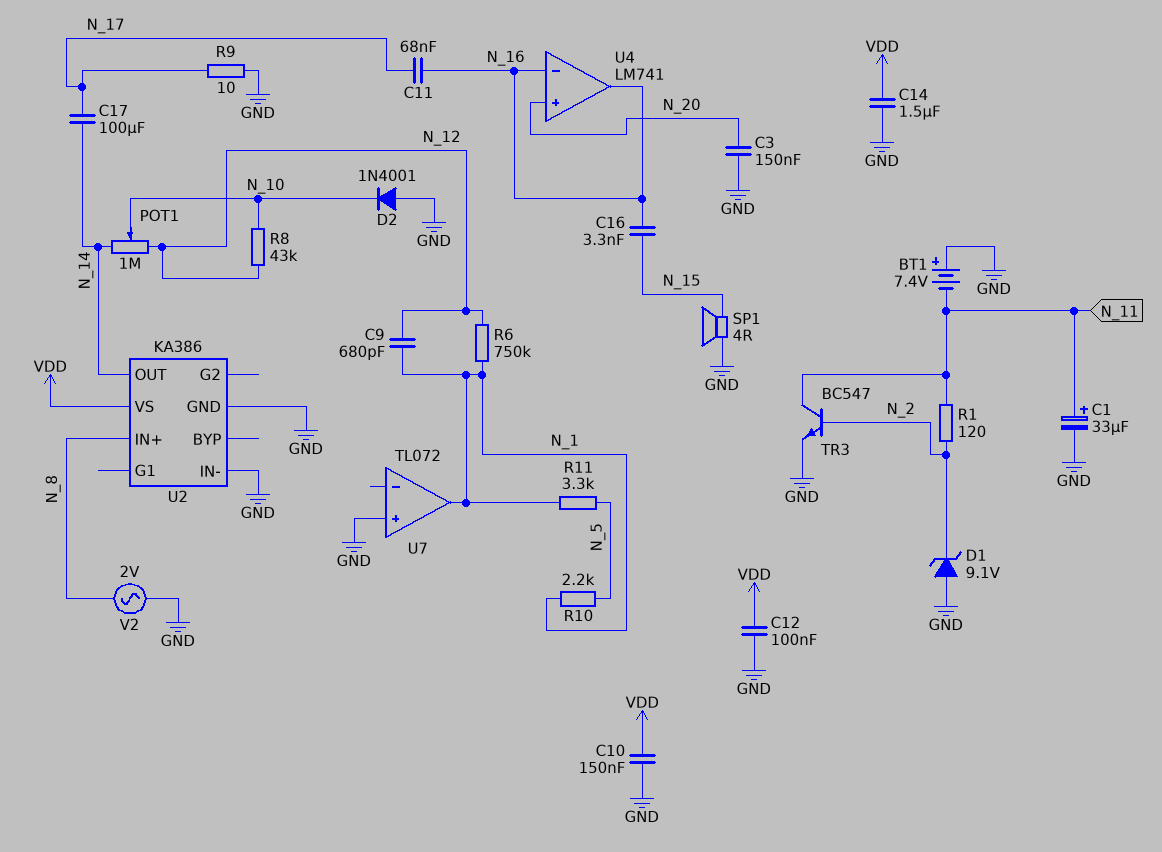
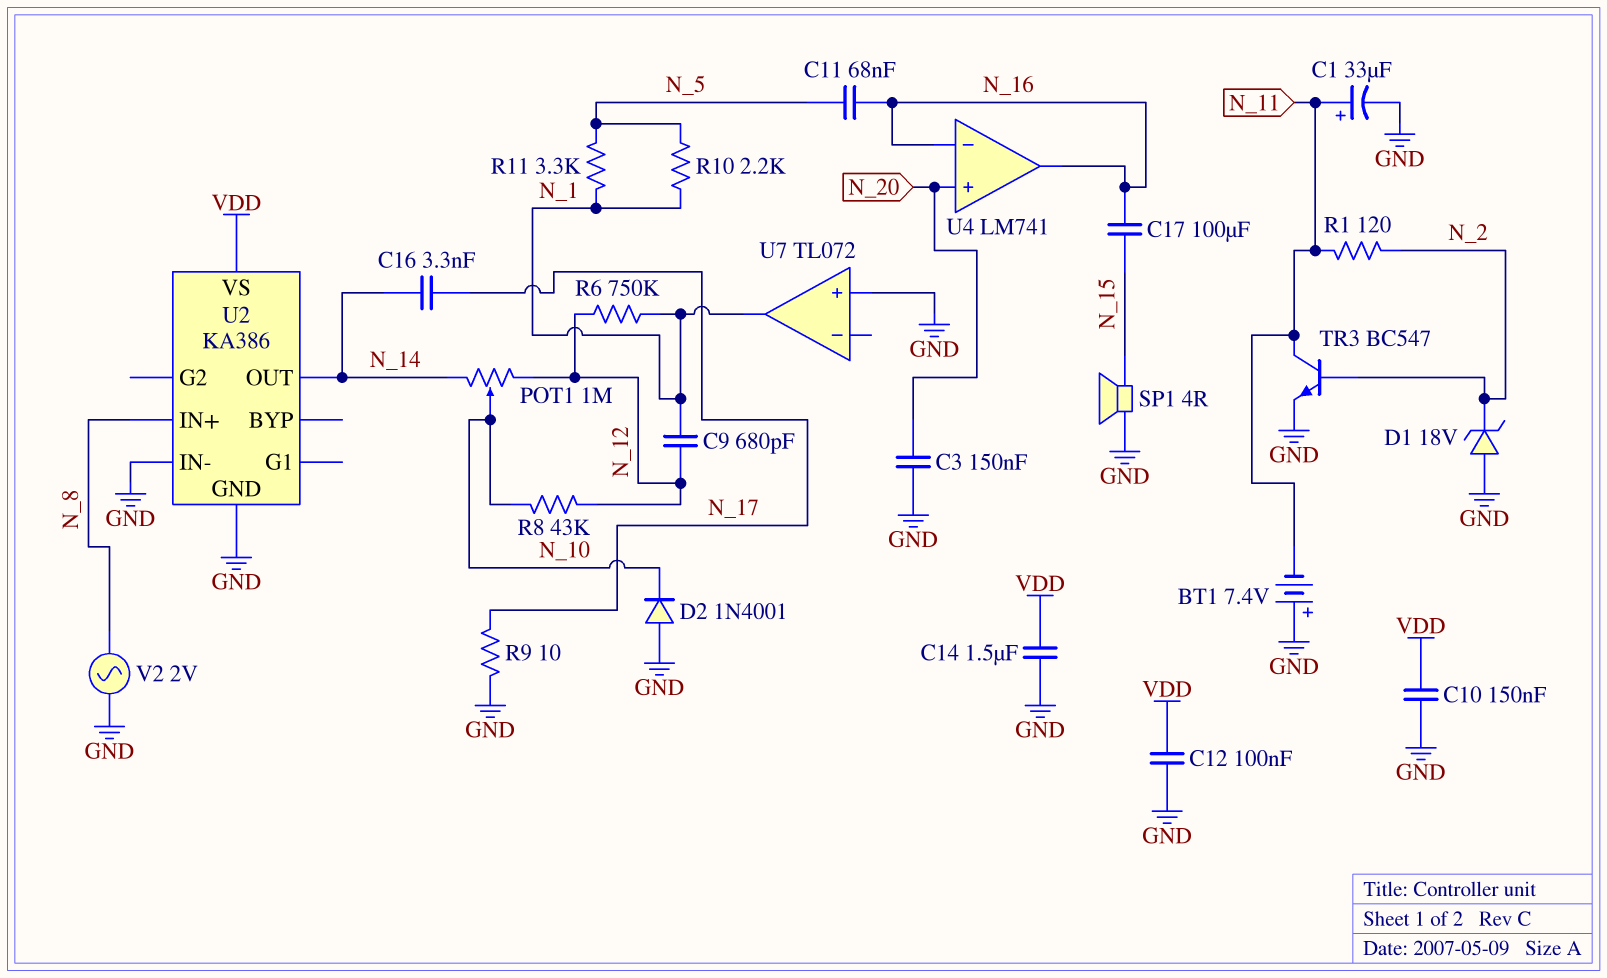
C11: 68nF (N_16, N_17) -> 68nF (N_5, N_16)
C16: 3.3nF (N_15, N_16) -> 3.3nF (N_14, N_17)
C17: 100uF (N_14, N_17) -> 100uF (N_15, N_16)
D1: zener 9.1V (A GND, K N_2) -> zener 18V (A GND, K N_2)

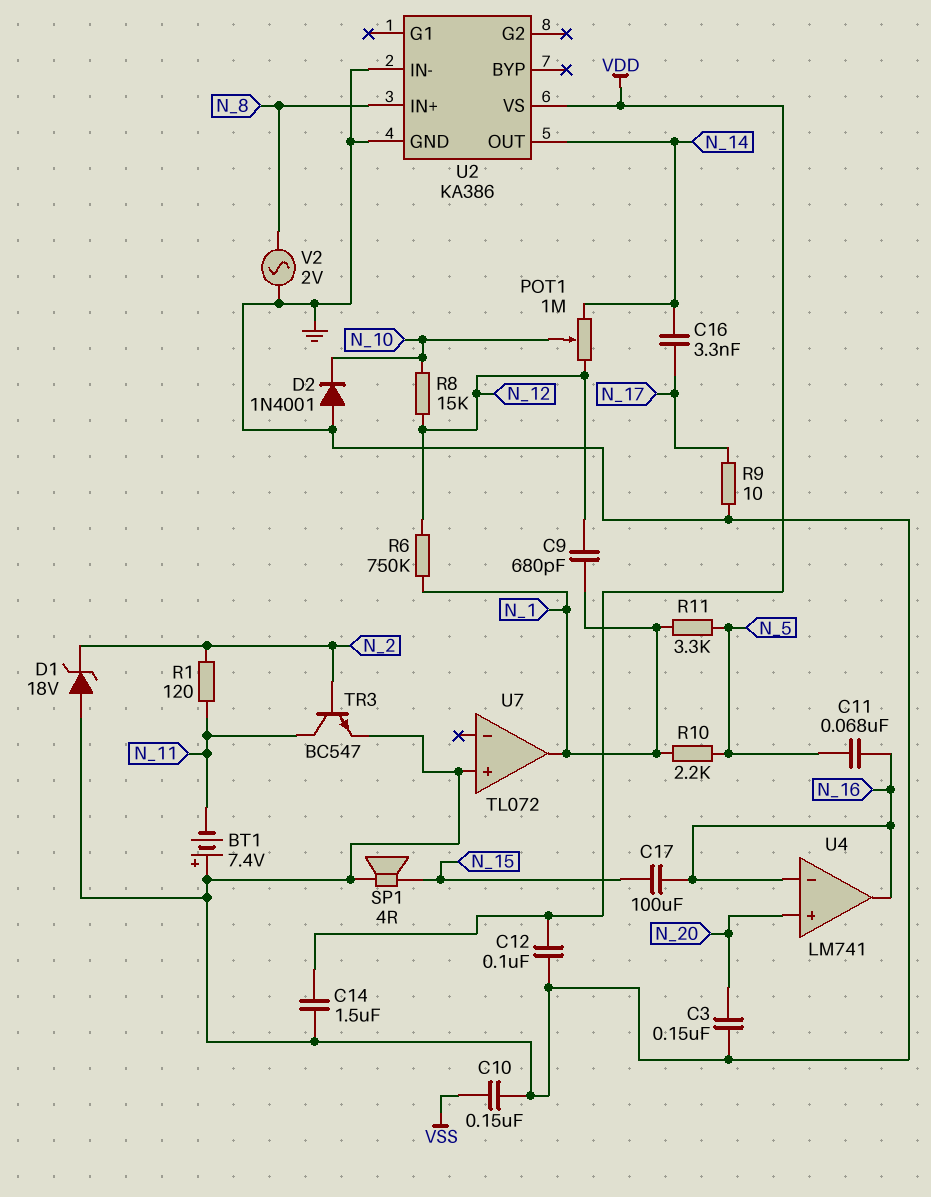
C1: 33uF (plus N_11, minus GND) -> none
C10: 150nF (GND, VDD) -> 150nF (GND, VSS)
R8: 43k (N_10, N_12) -> 15k (N_10, N_12)

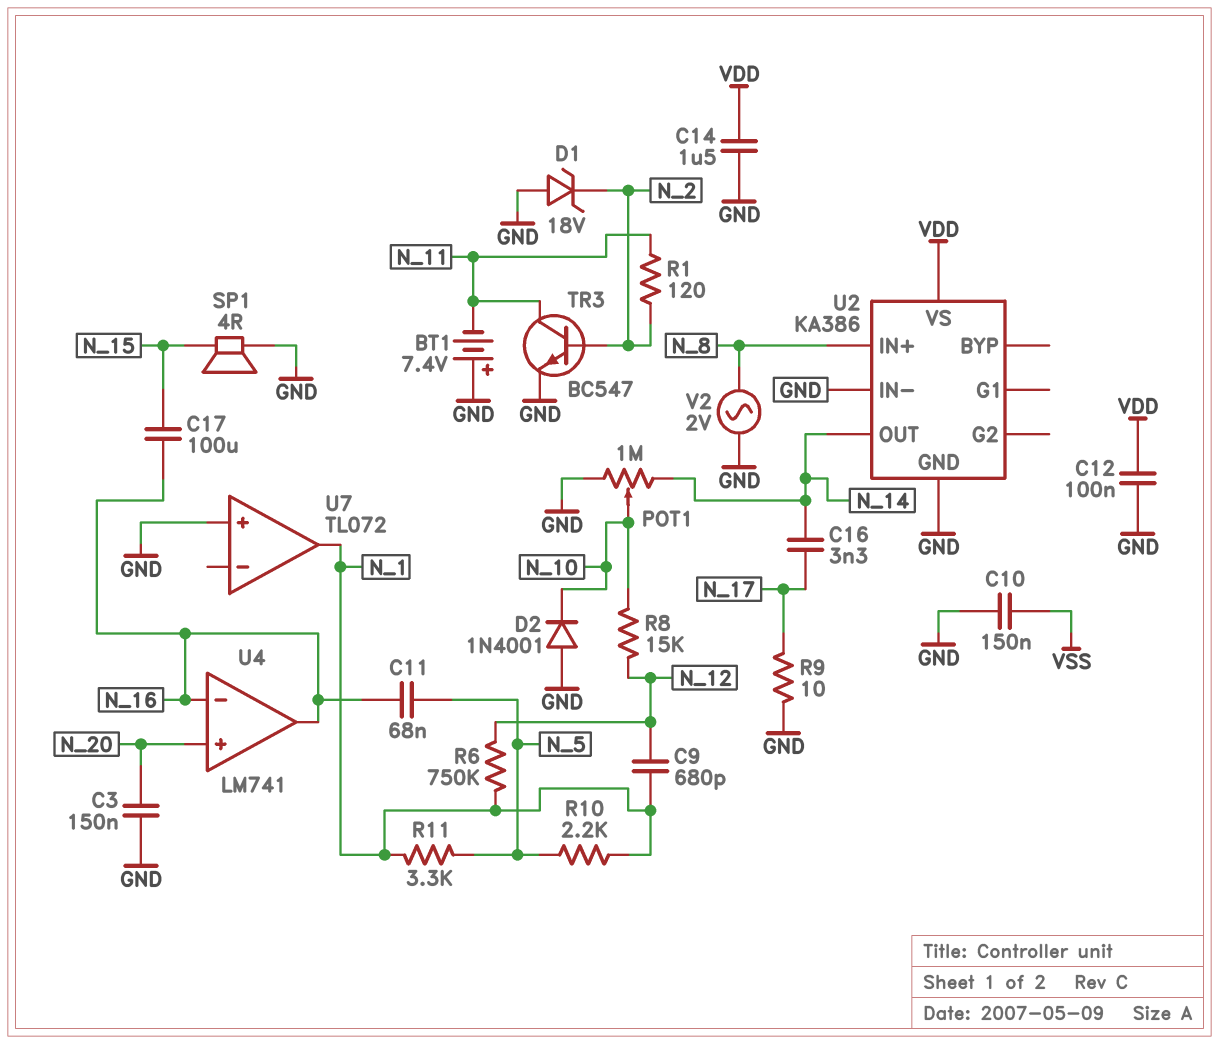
POT1: 1M (N_12, N_14, wiper N_10) -> 1M (GND, N_14, wiper N_10)

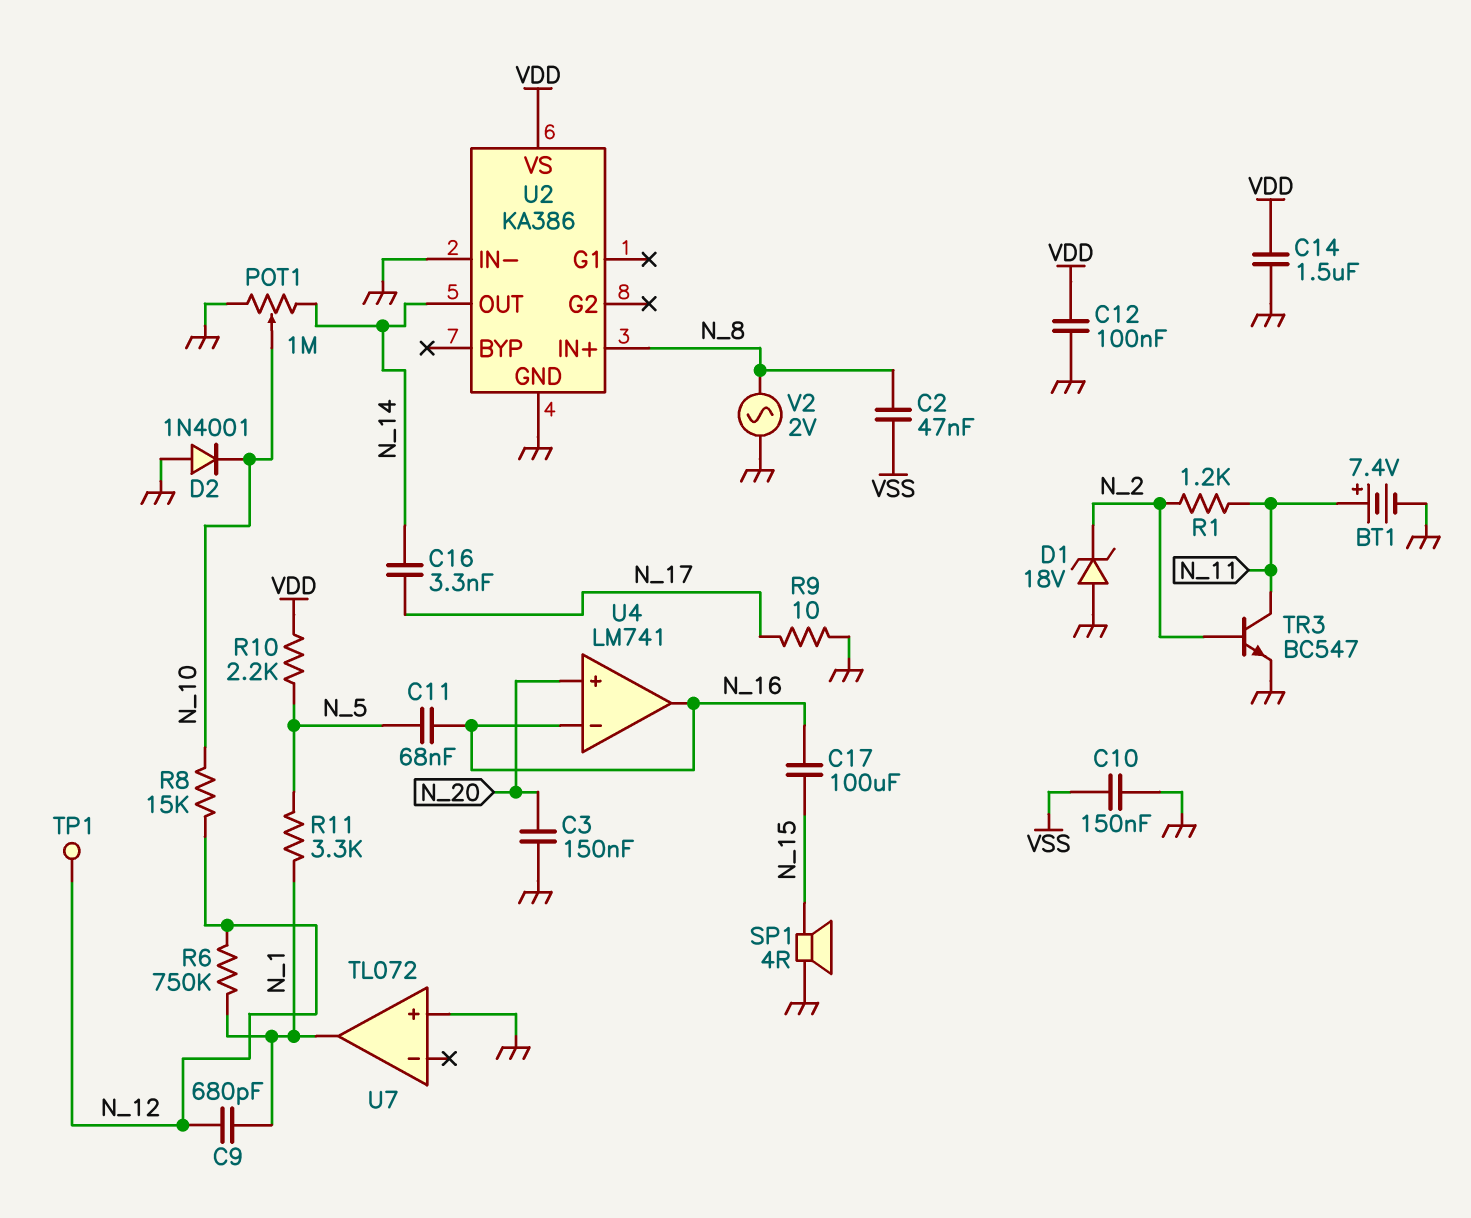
BT1: 7.4V (plus GND, minus N_11) -> 7.4V (plus N_11, minus GND)
C2: none -> 47nF (N_8, VSS)
R1: 120 (N_2, N_11) -> 1.2k (N_2, N_11)
R10: 2.2k (N_1, N_5) -> 2.2k (N_5, VDD)
TP1: none -> test point (N_12)

